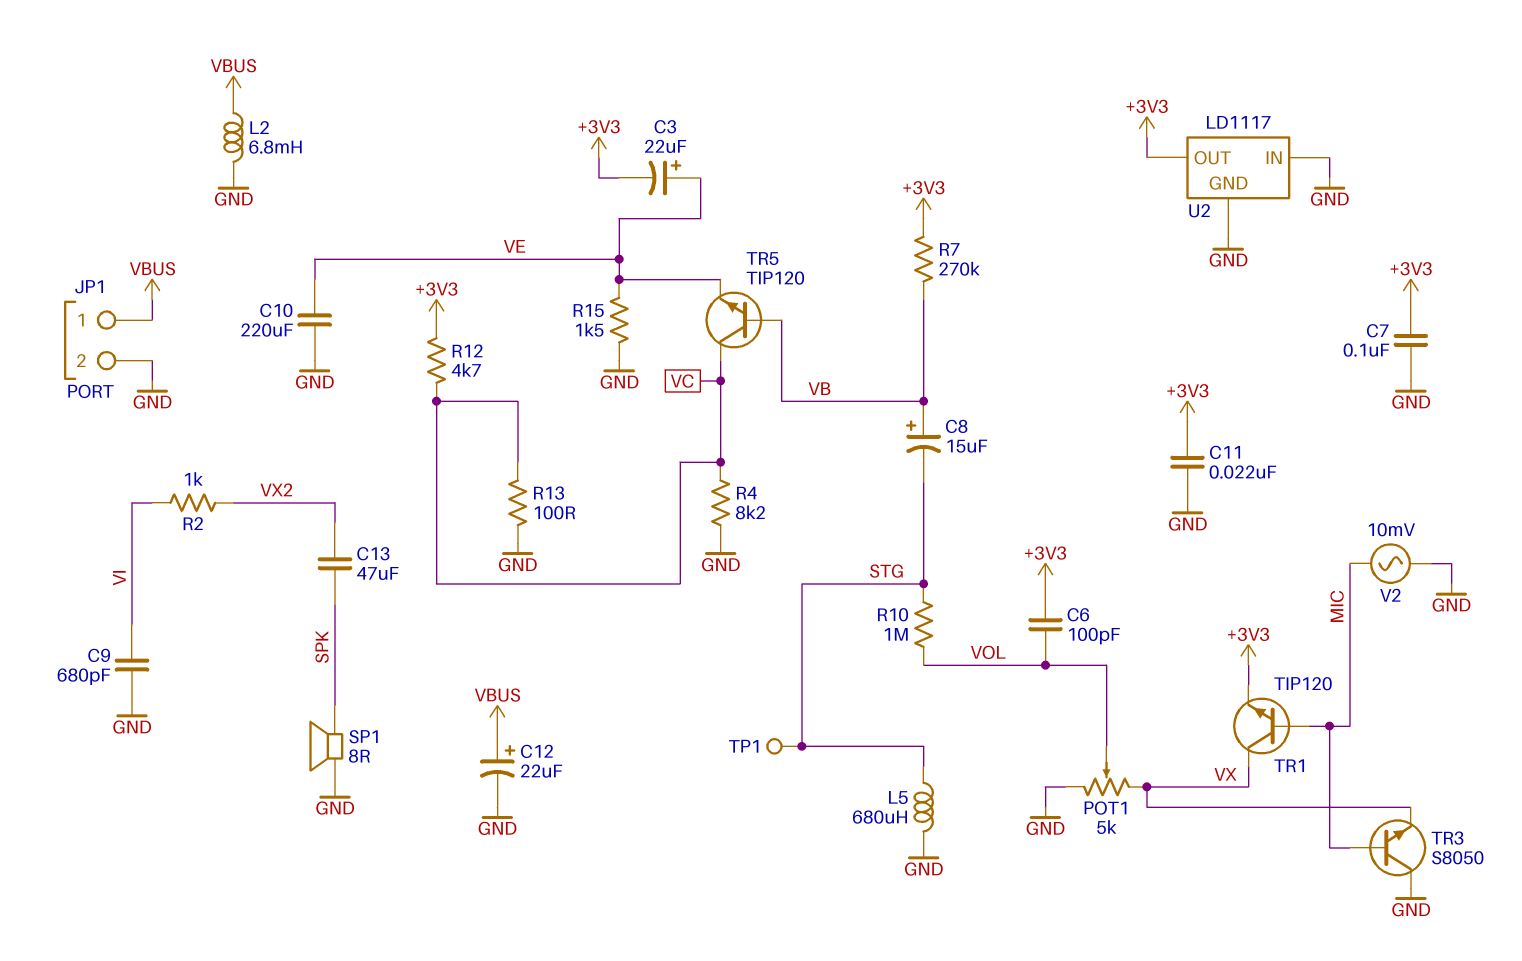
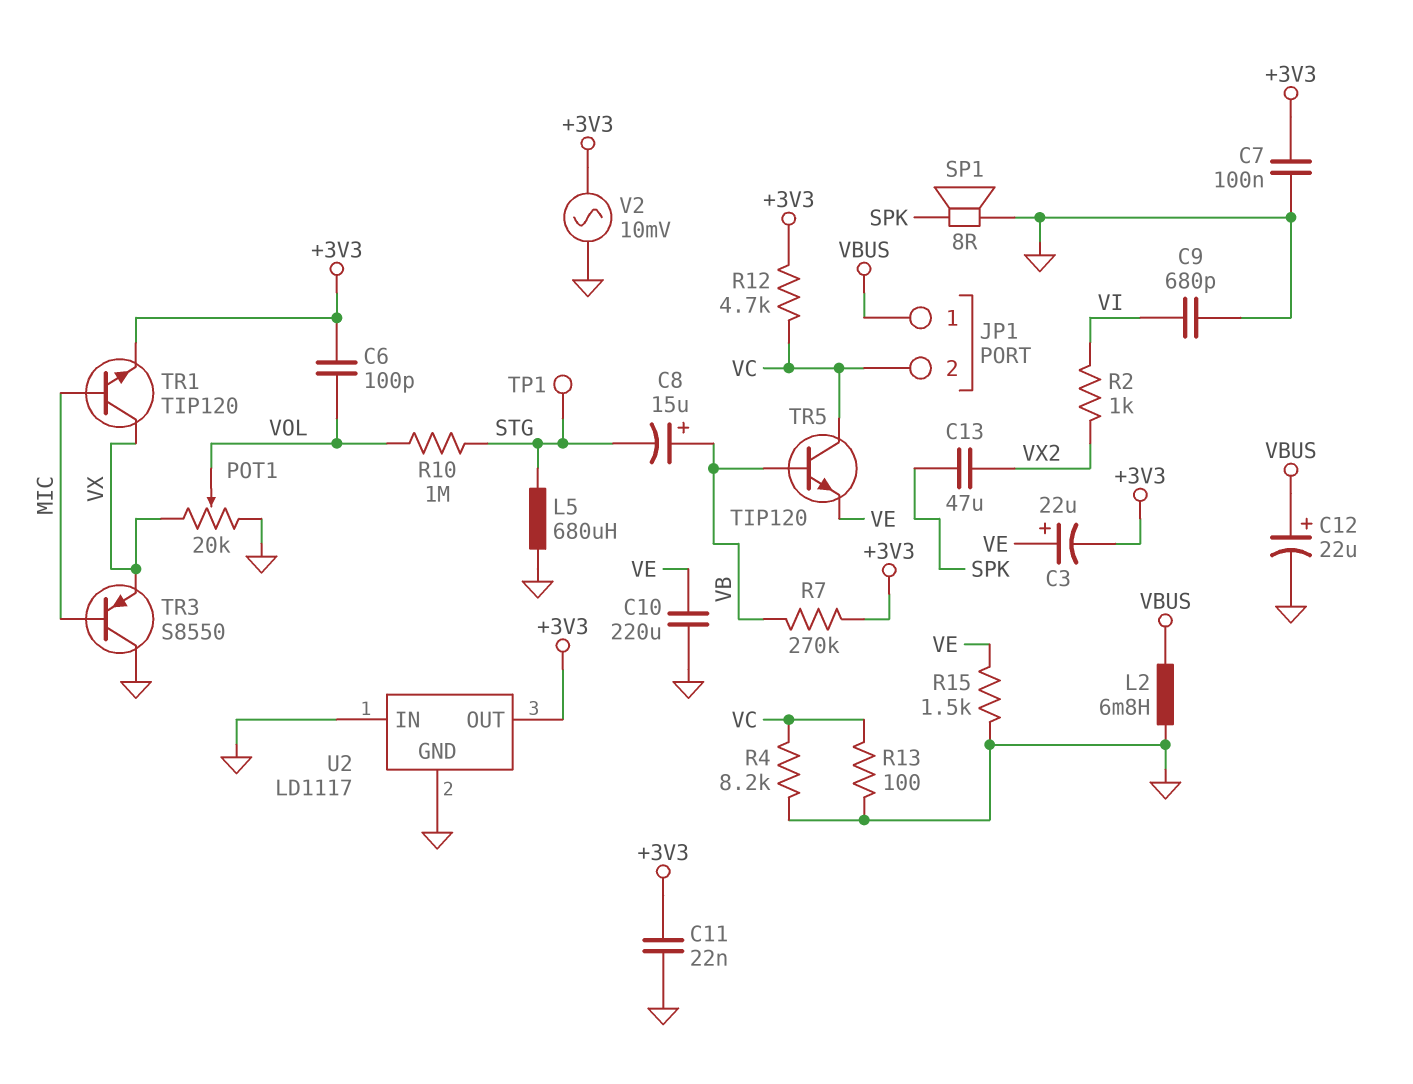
JP1 pin 2: GND -> VC
POT1: 5k (GND, VX, wiper VOL) -> 20k (GND, VX, wiper VOL)
TR3: NPN S8050 (B MIC, C GND, E VX) -> PNP S8550 (B MIC, C GND, E VX)
V2: AC 10mV (GND, MIC) -> AC 10mV (+3V3, GND)

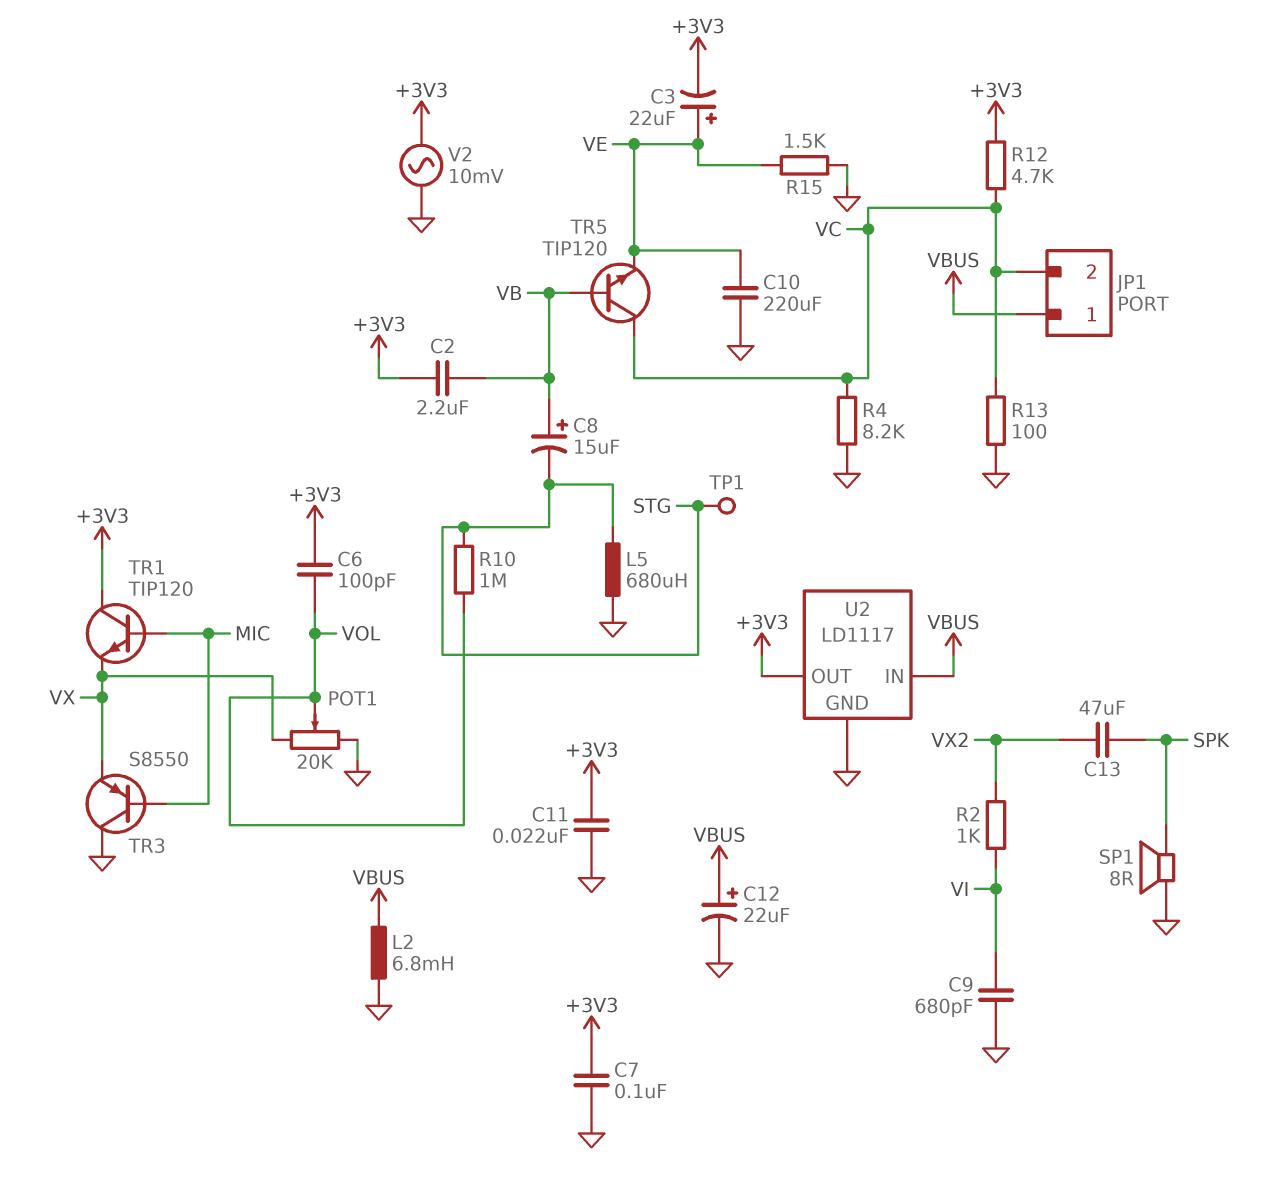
C2: none -> 2.2uF (+3V3, VB)
R7: 270k (+3V3, VB) -> none
TR1: NPN TIP120 (B MIC, C VX, E +3V3) -> NPN TIP120 (B MIC, C +3V3, E VX)
U2 pin IN: GND -> VBUS

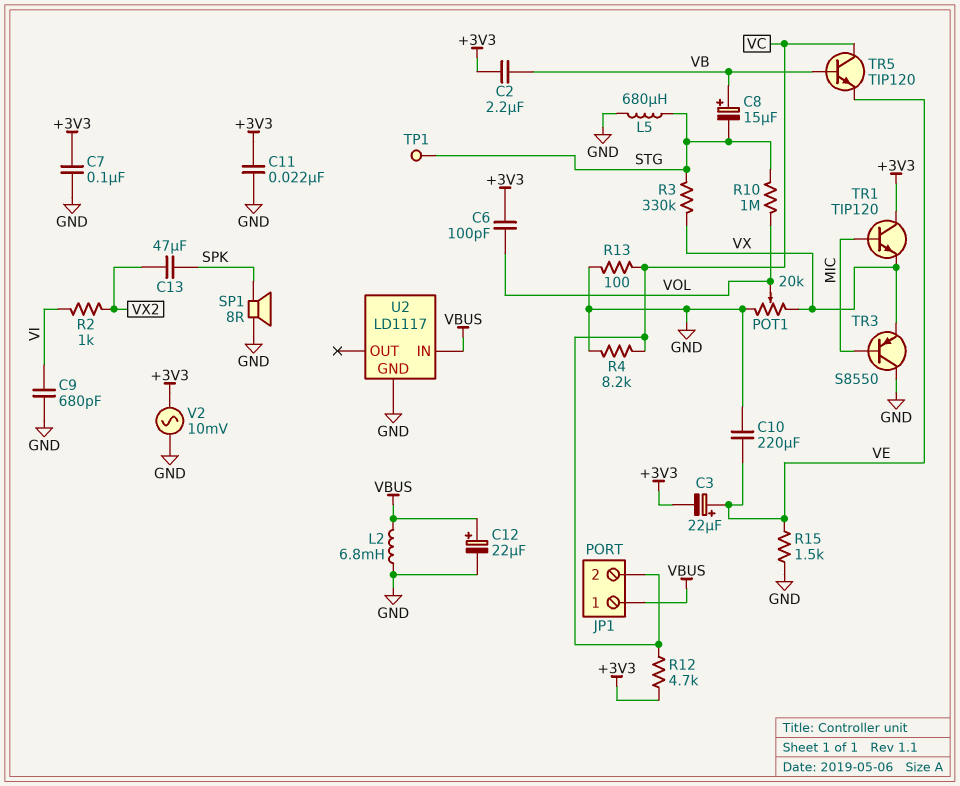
R3: none -> 330k (STG, VX)
U2 pin OUT: +3V3 -> none

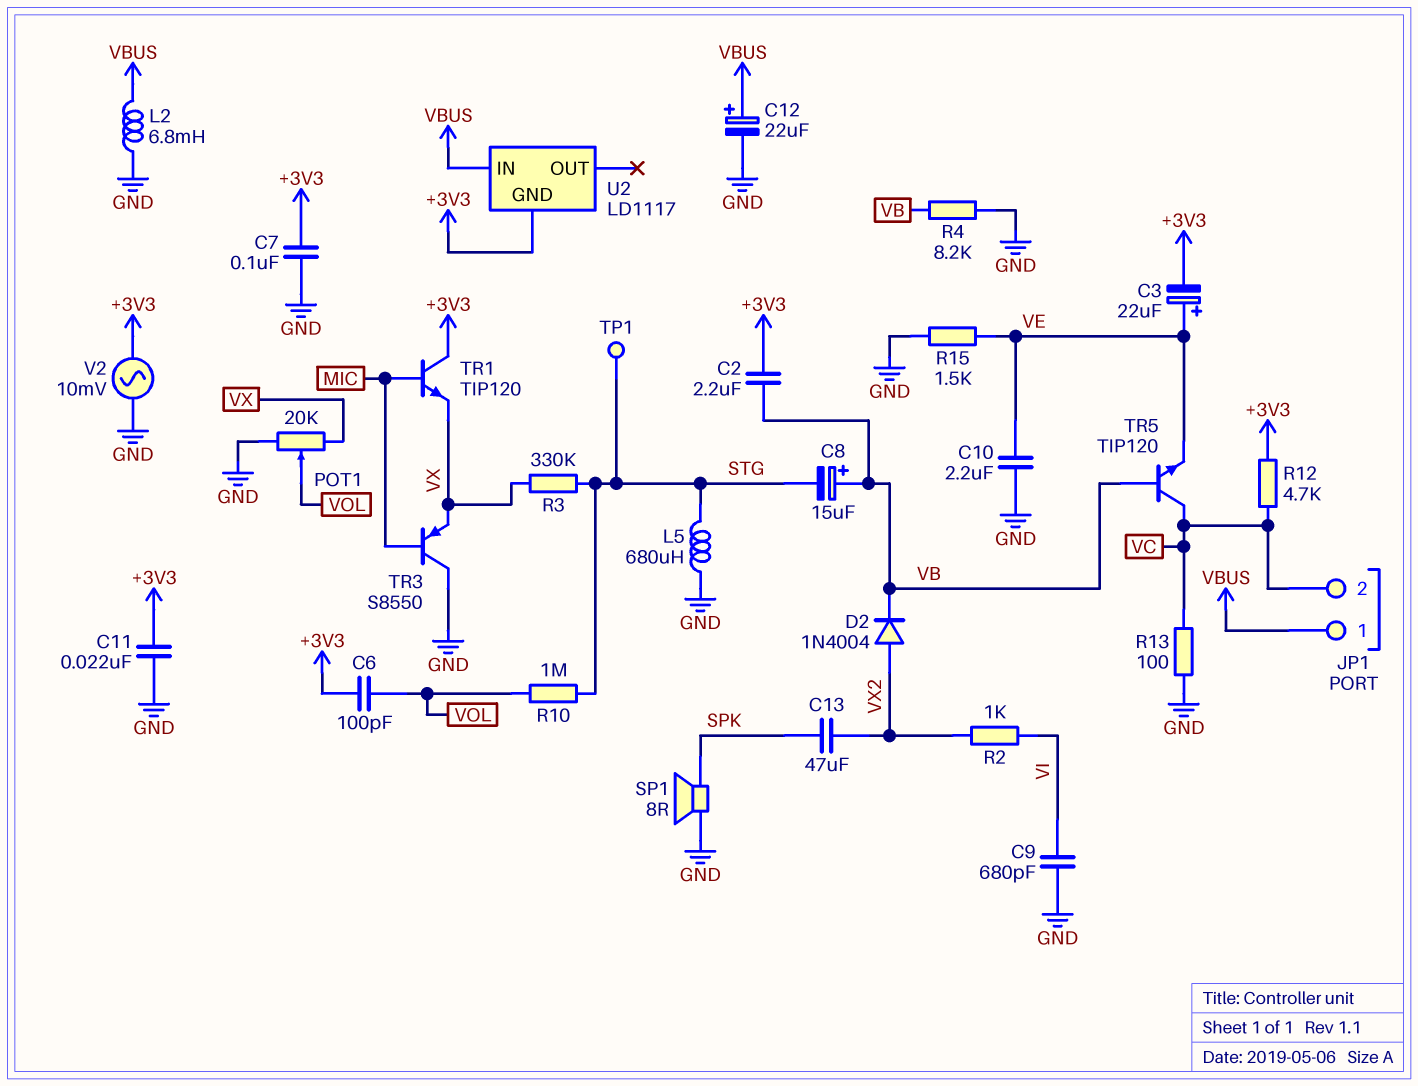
C10: 220uF (GND, VE) -> 2.2uF (GND, VE)
D2: none -> diode 1N4004 (A VX2, K VB)
R4: 8.2k (GND, VC) -> 8.2k (GND, VB)
U2 pin GND: GND -> +3V3

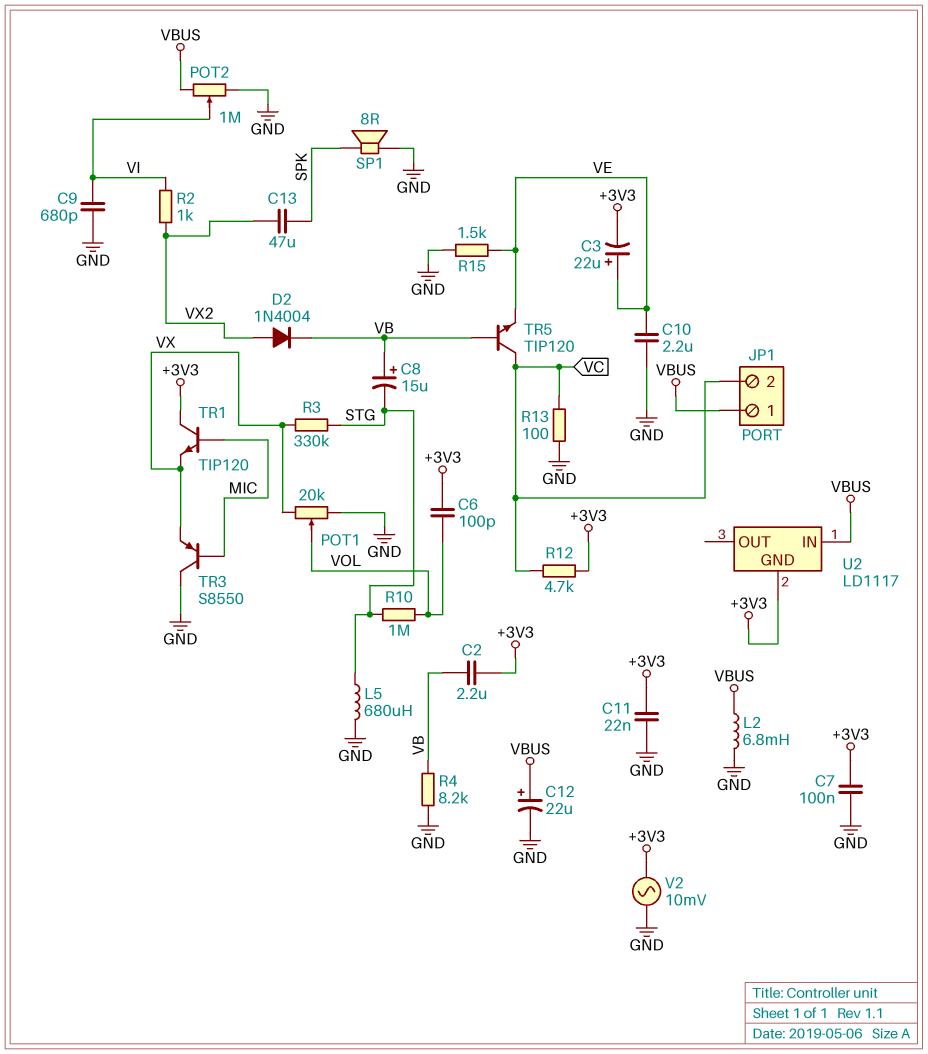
POT2: none -> 1M (GND, VBUS, wiper VI)
TP1: test point (STG) -> none

